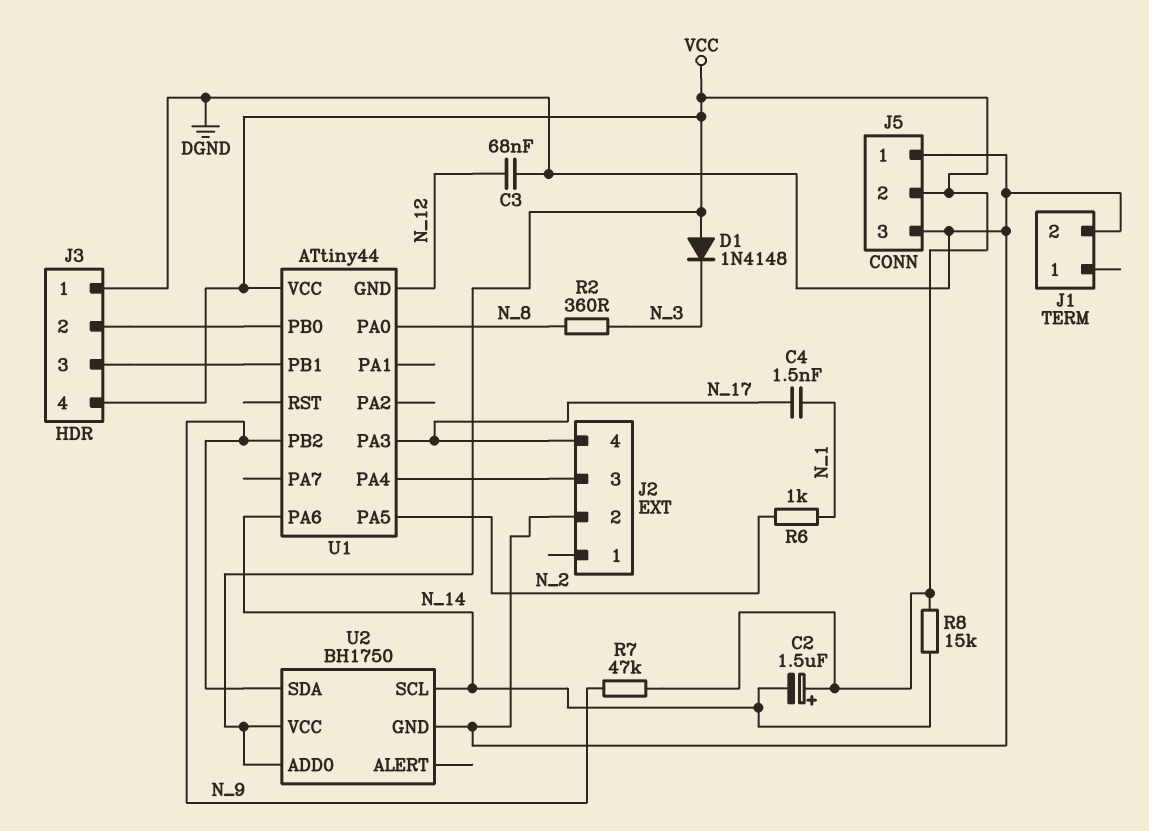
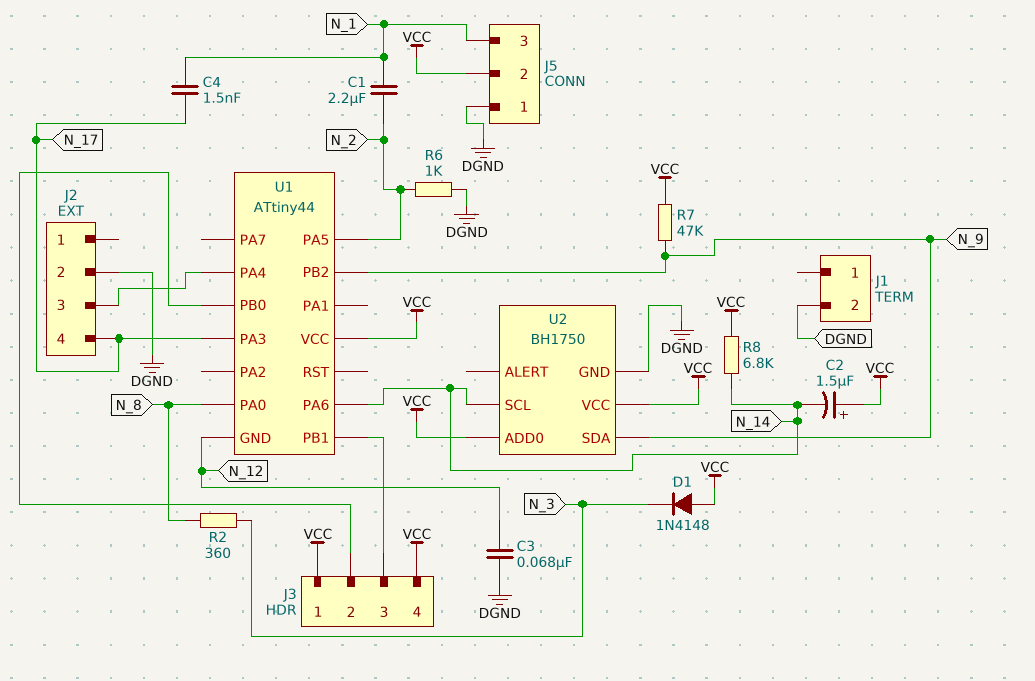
C1: none -> 2.2uF (N_1, N_2)
J3 pin 1: DGND -> VCC
J5 pin 3: DGND -> N_1
R6: 1k (N_1, N_2) -> 1k (DGND, N_2)
R8: 15k (N_14, VCC) -> 6.8k (N_14, VCC)

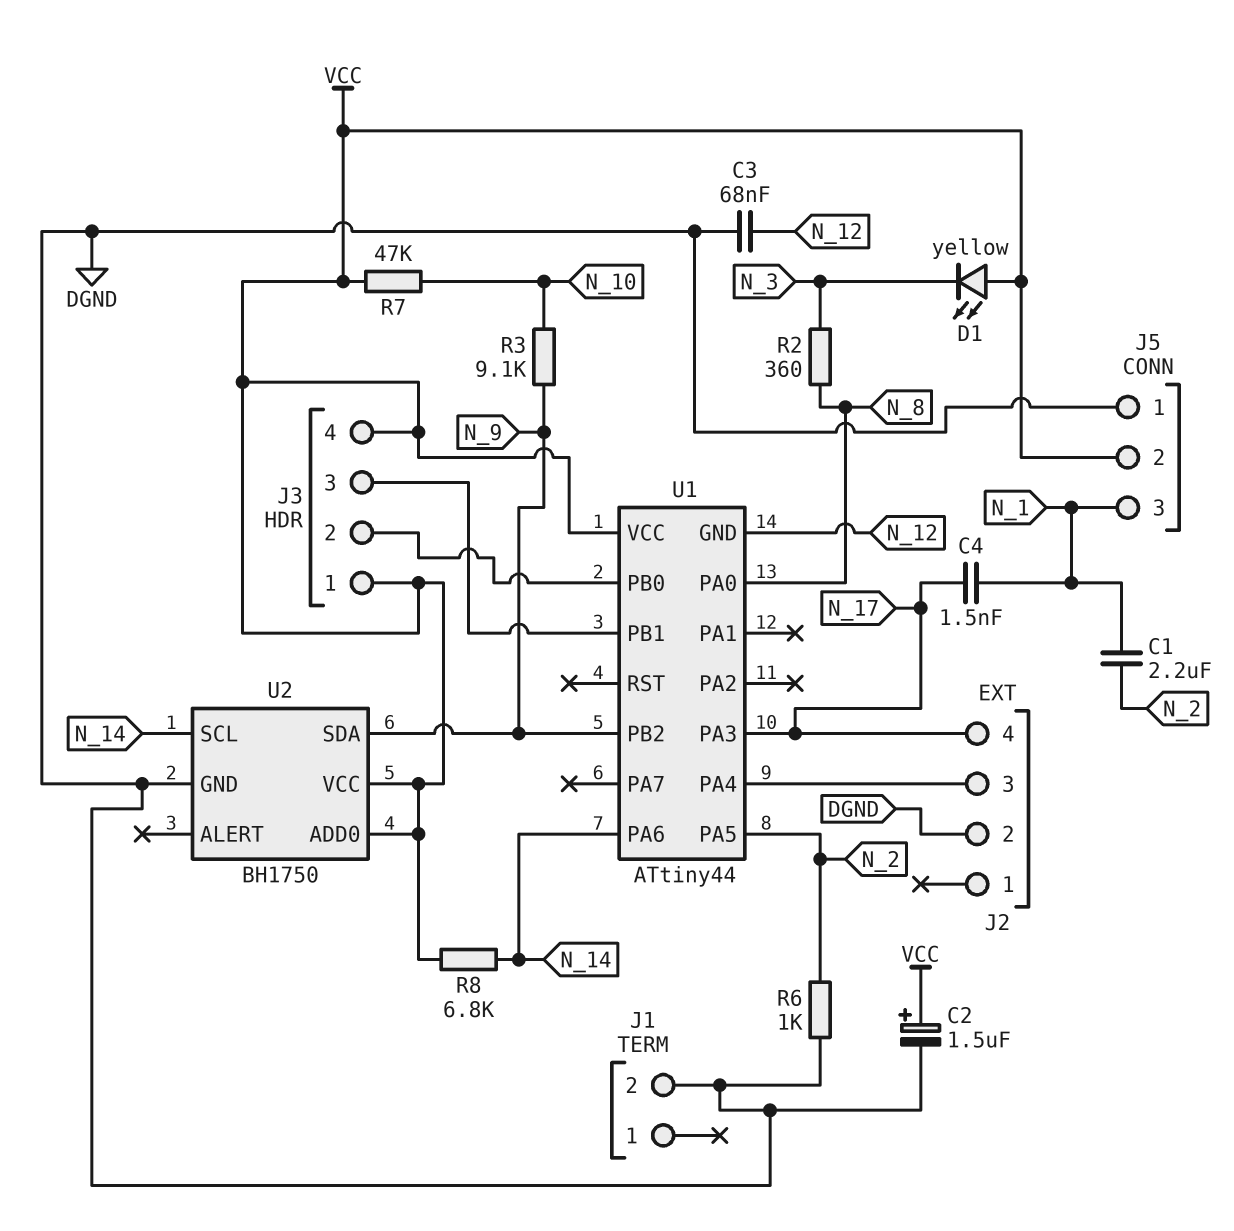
C2: 1.5uF (plus VCC, minus N_14) -> 1.5uF (plus VCC, minus DGND)
D1: diode 1N4148 (A VCC, K N_3) -> LED yellow (A VCC, K N_3)
R3: none -> 9.1k (N_9, N_10)
R7: 47k (N_9, VCC) -> 47k (N_10, VCC)

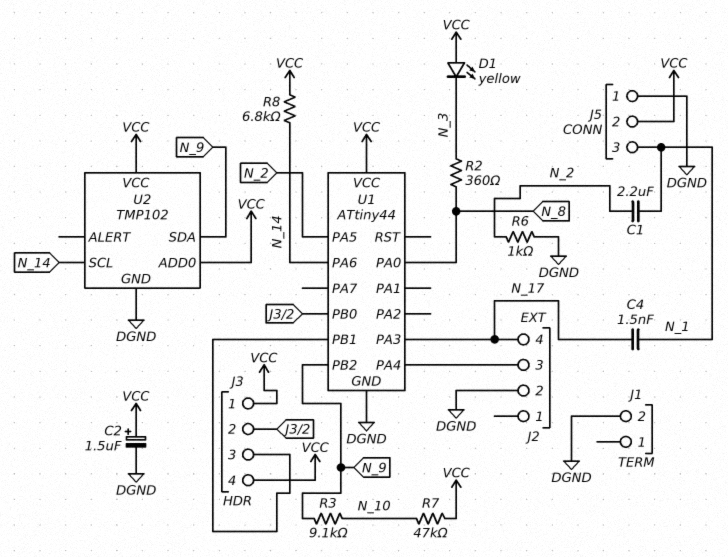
C3: 68nF (DGND, N_12) -> none
U1 pin GND: N_12 -> DGND
U2: BH1750 -> TMP102

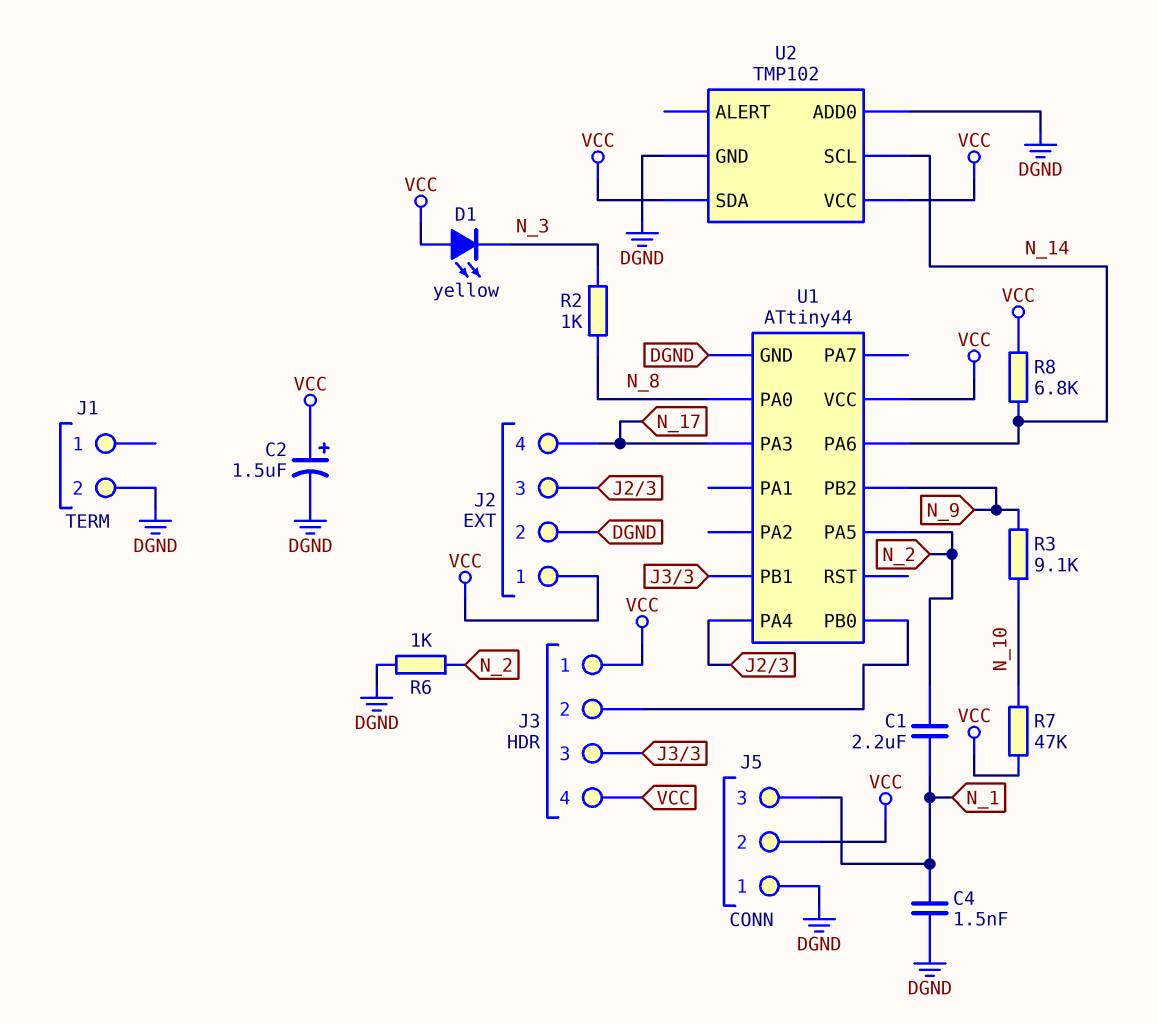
C4: 1.5nF (N_1, N_17) -> 1.5nF (DGND, N_1)
J2 pin 1: none -> VCC
R2: 360 (N_3, N_8) -> 1k (N_3, N_8)
U2 pin ADD0: VCC -> DGND
U2 pin SDA: N_9 -> VCC

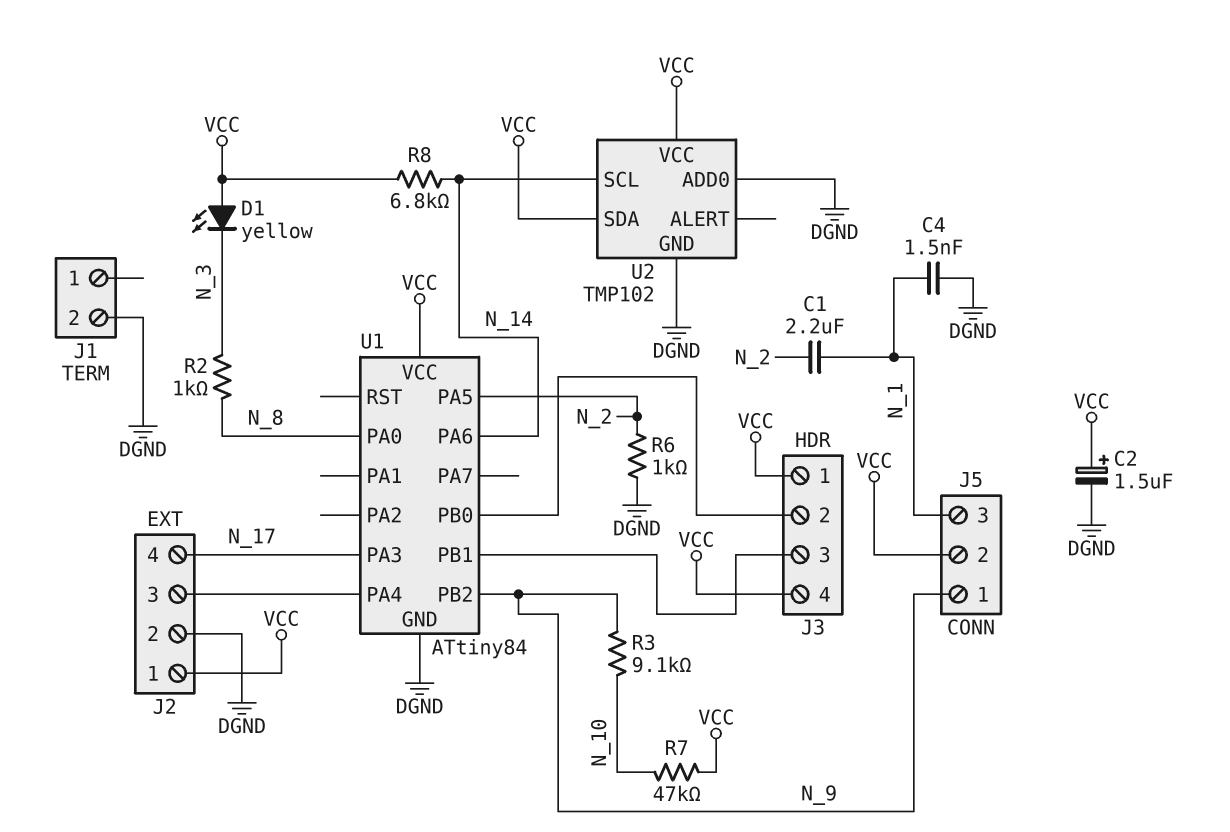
J5 pin 1: DGND -> N_9
U1: ATtiny44 -> ATtiny84

